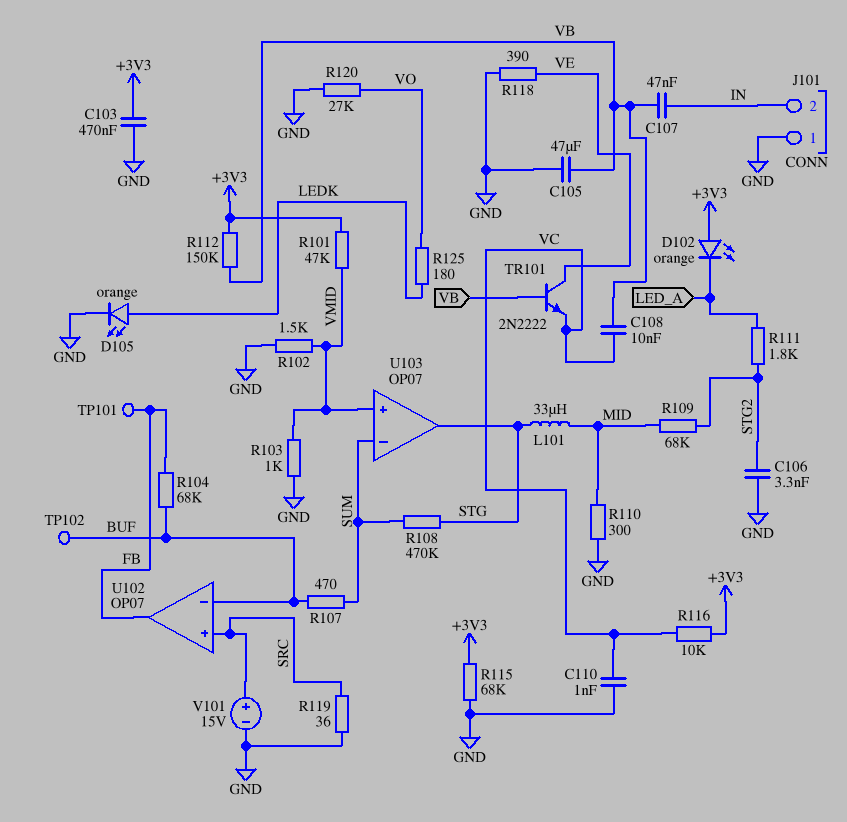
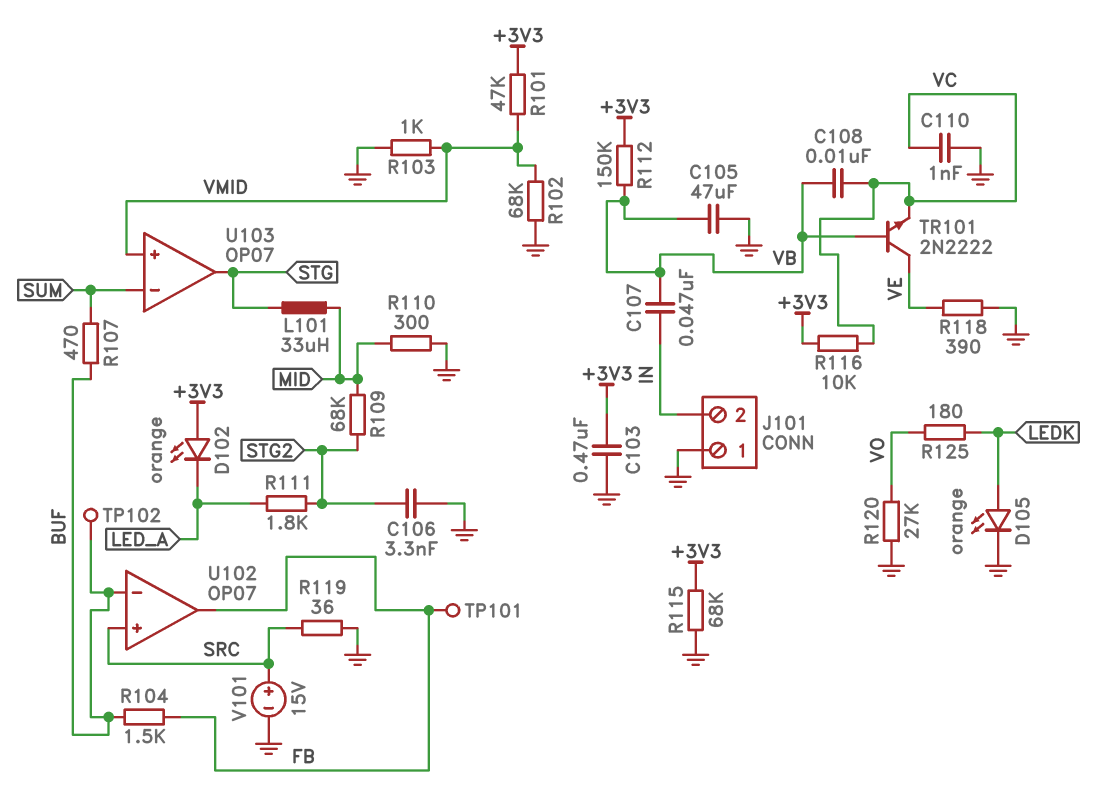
R102: 1.5k (GND, VMID) -> 68k (GND, VMID)
R104: 68k (BUF, FB) -> 1.5k (BUF, FB)
R108: 470k (STG, SUM) -> none

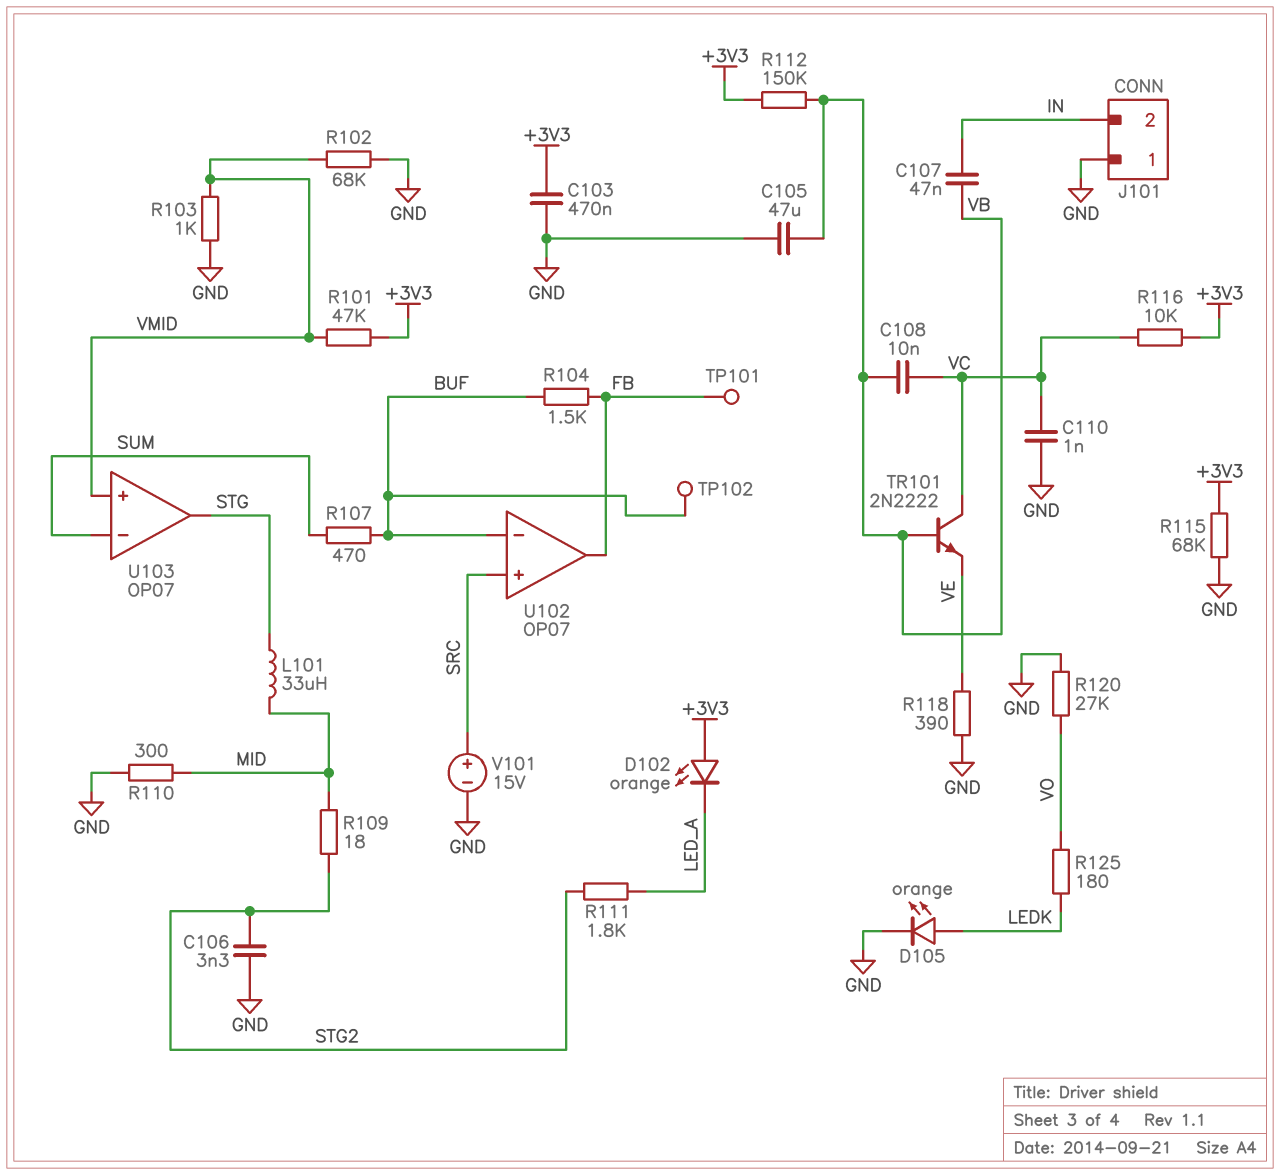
R109: 68k (MID, STG2) -> 18 (MID, STG2)
R119: 36 (GND, SRC) -> none
TR101: NPN 2N2222 (B VB, C VE, E VC) -> NPN 2N2222 (B VB, C VC, E VE)

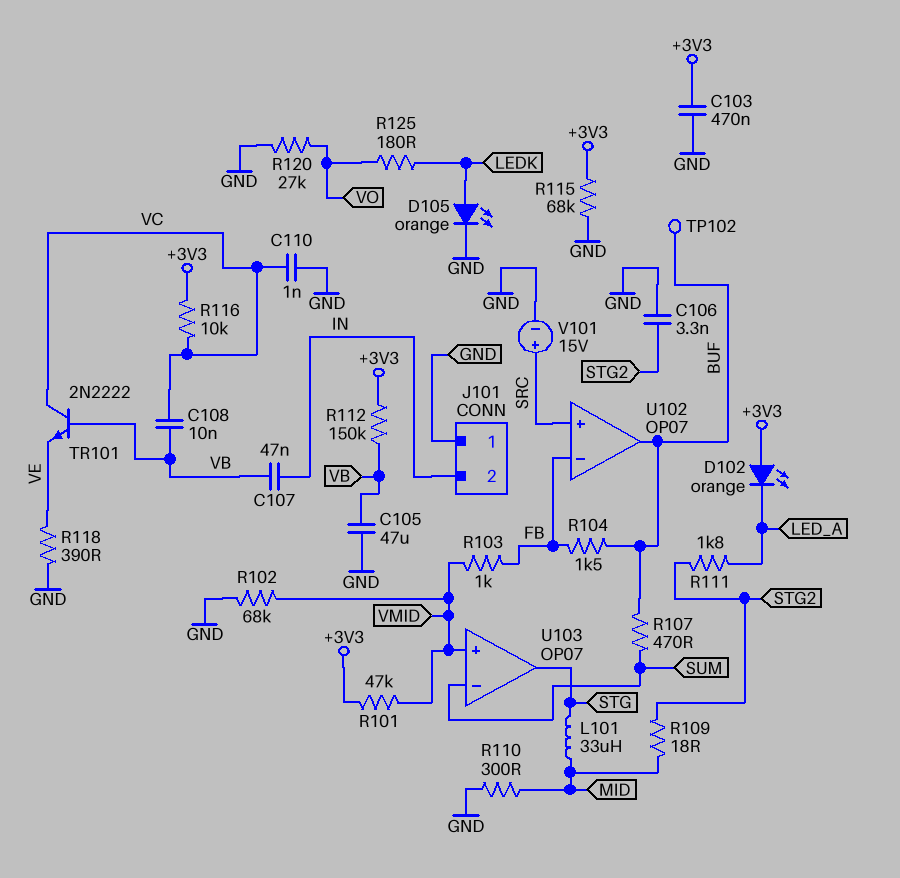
R103: 1k (GND, VMID) -> 1k (FB, VMID)
TP101: test point (FB) -> none
U102 pin in-: BUF -> FB
U102 pin out: FB -> BUF

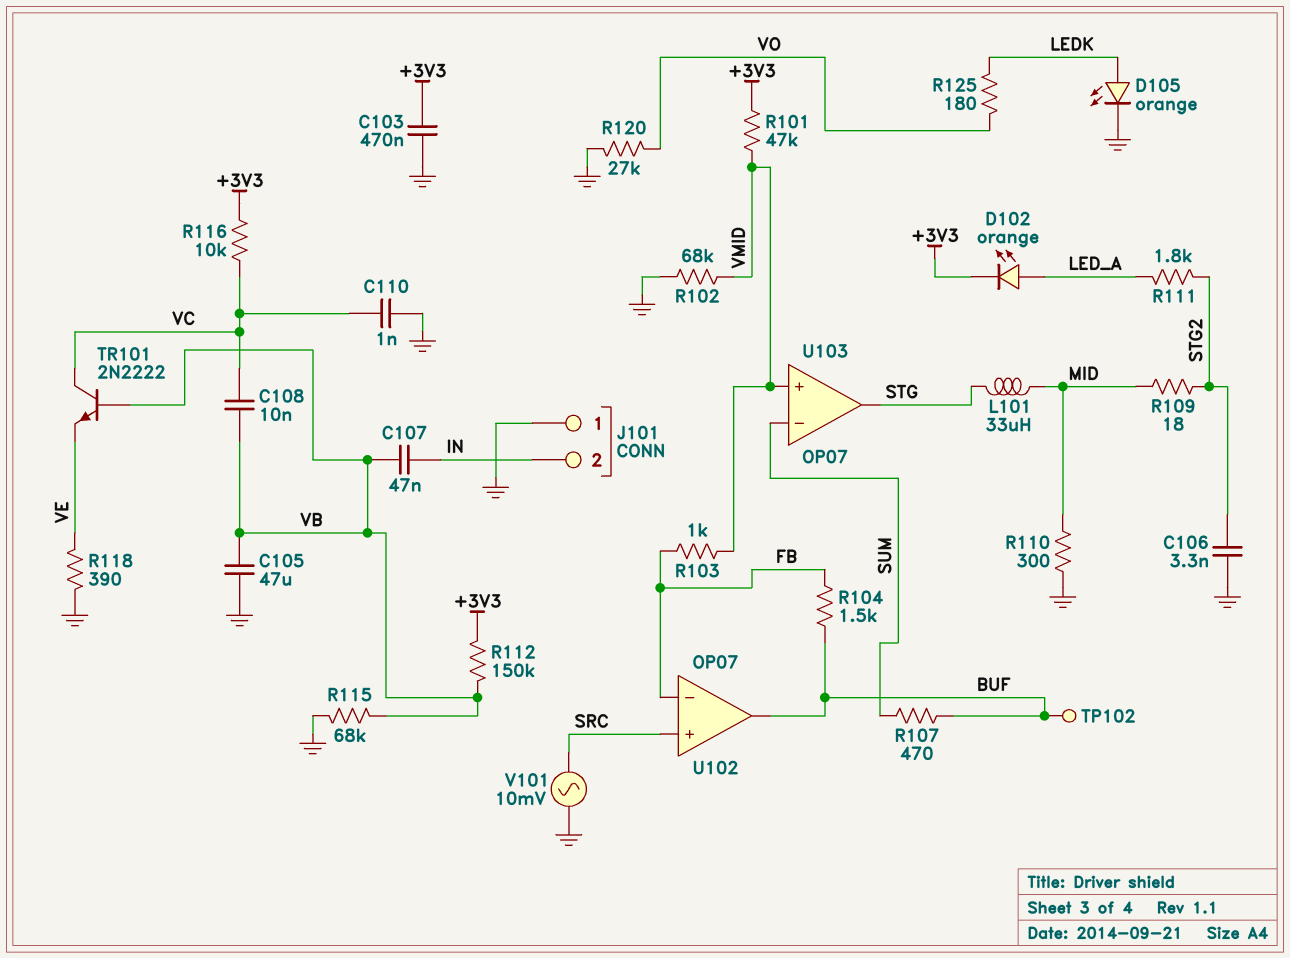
D102: LED orange (A +3V3, K LED_A) -> LED orange (A LED_A, K +3V3)
R115: 68k (+3V3, GND) -> 68k (GND, VB)
V101: 15V (plus SRC, minus GND) -> AC 10mV (GND, SRC)

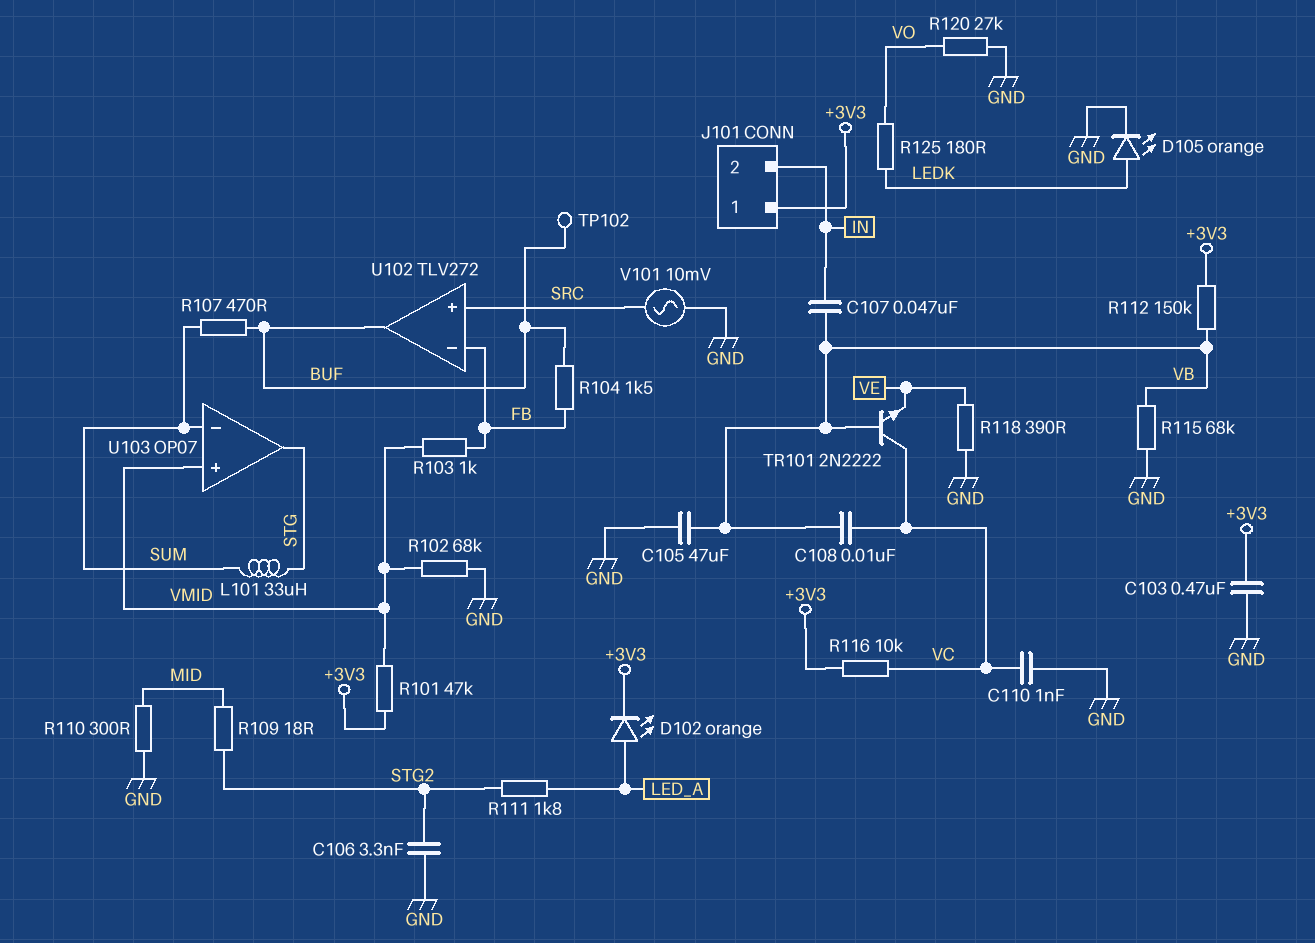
J101 pin 1: GND -> +3V3
L101: 33uH (MID, STG) -> 33uH (STG, SUM)
U102: OP07 -> TLV272

